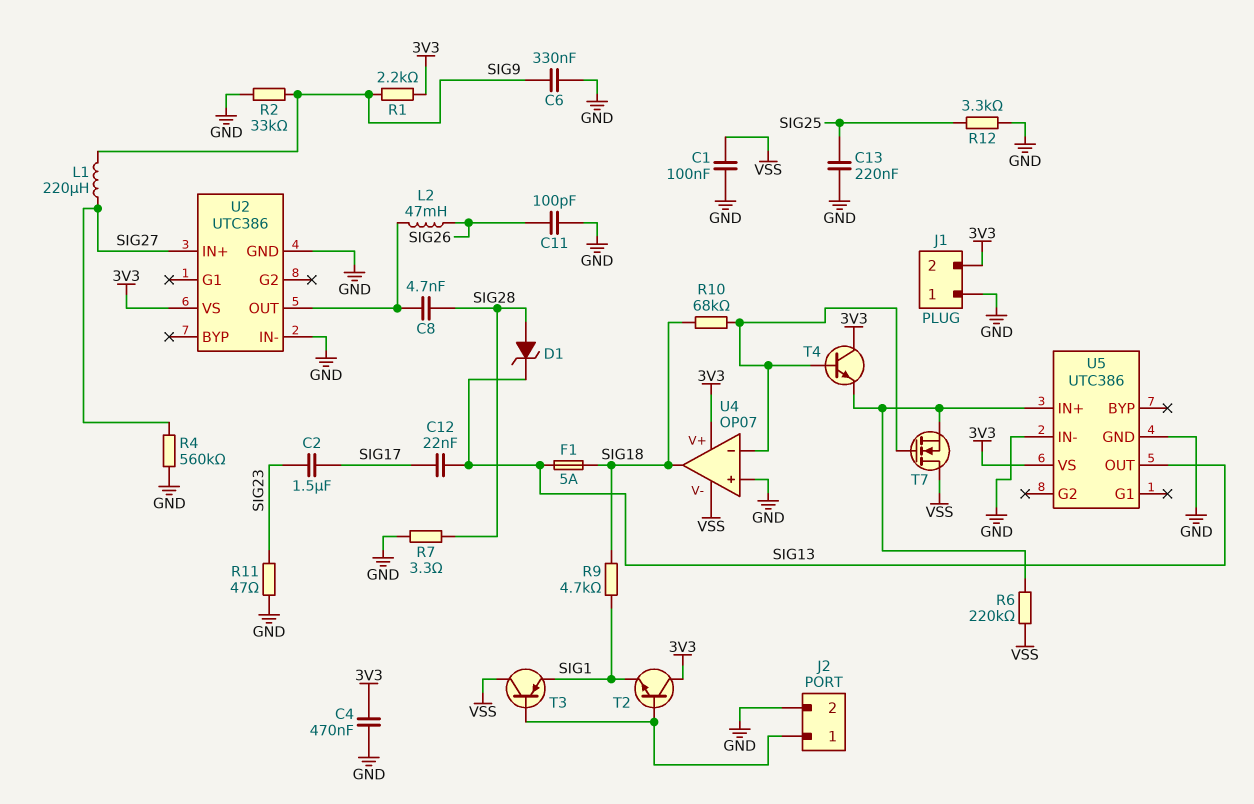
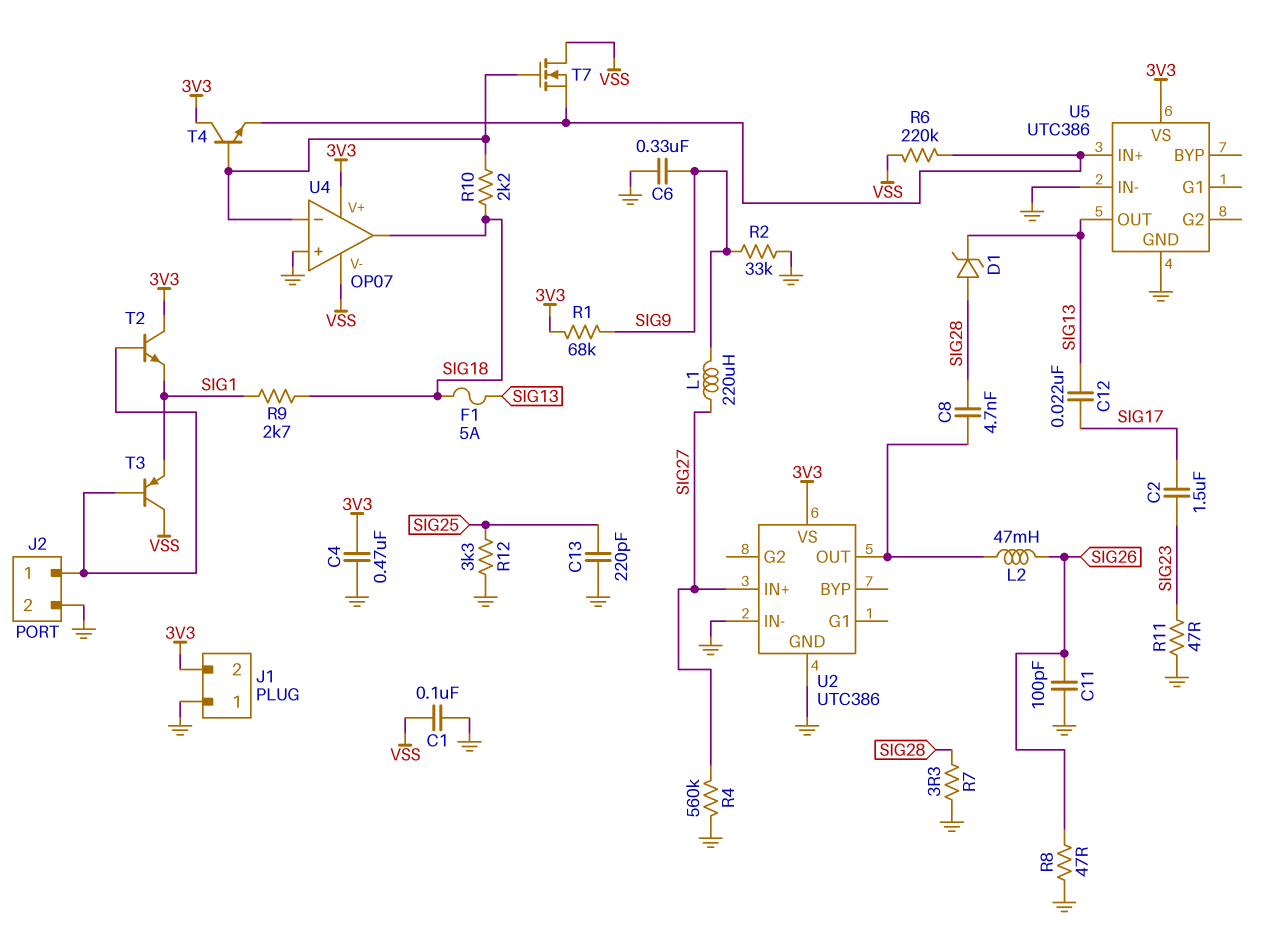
C13: 220nF (GND, SIG25) -> 220pF (GND, SIG25)
R1: 2.2k (3V3, SIG9) -> 68k (3V3, SIG9)
R8: none -> 47 (GND, SIG26)
R9: 4.7k (SIG1, SIG18) -> 2.7k (SIG1, SIG18)
R10: 68k (SIG18, U4/in-) -> 2.2k (SIG18, U4/in-)

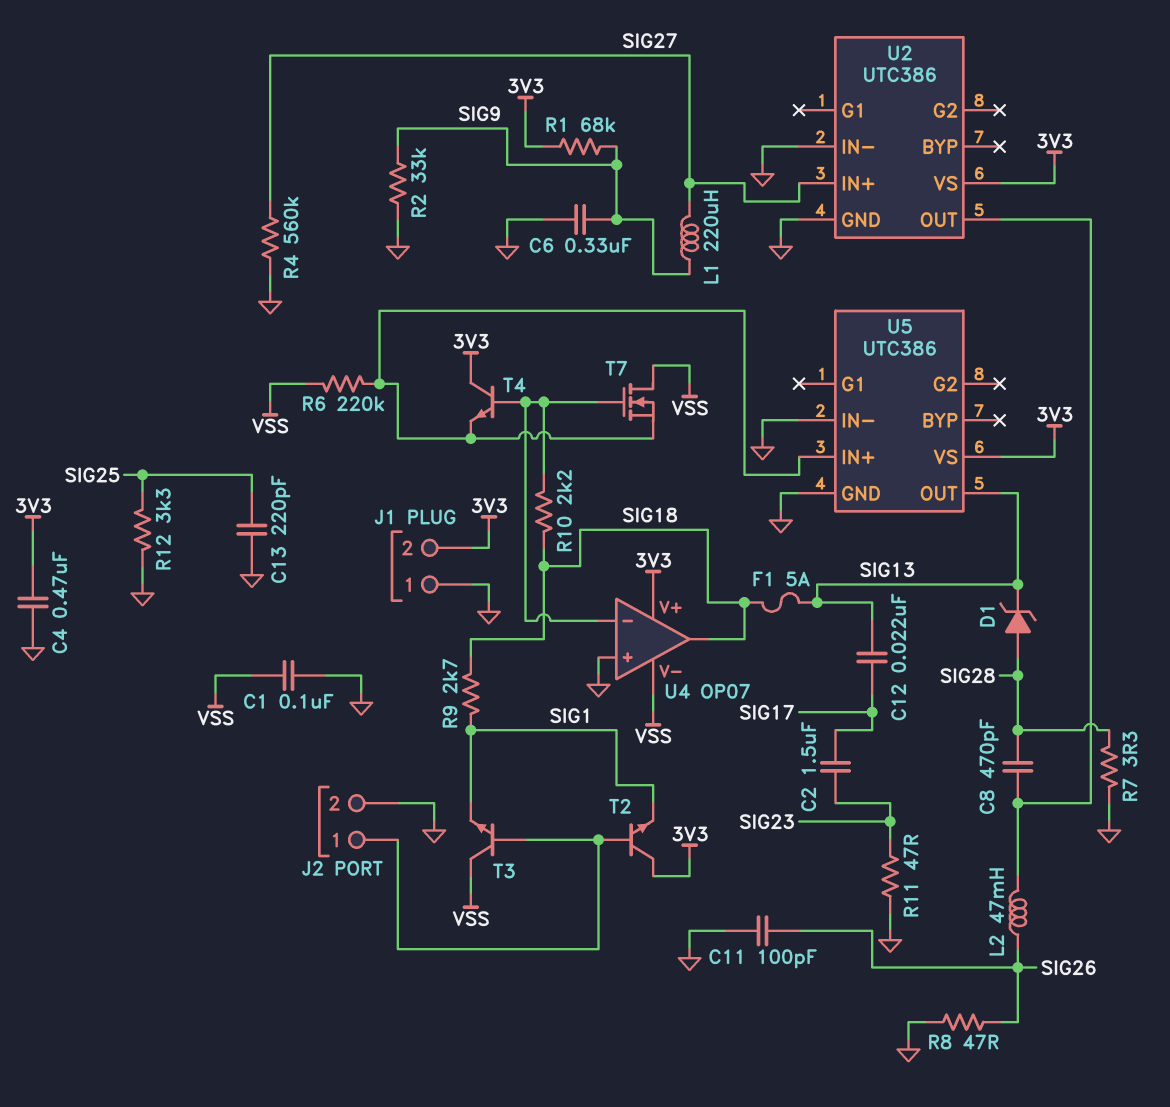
C8: 4.7nF (SIG28, U2/OUT) -> 470pF (SIG28, U2/OUT)
T3: PNP (B J2/1, C VSS, E SIG1) -> NPN (B J2/1, C VSS, E SIG1)

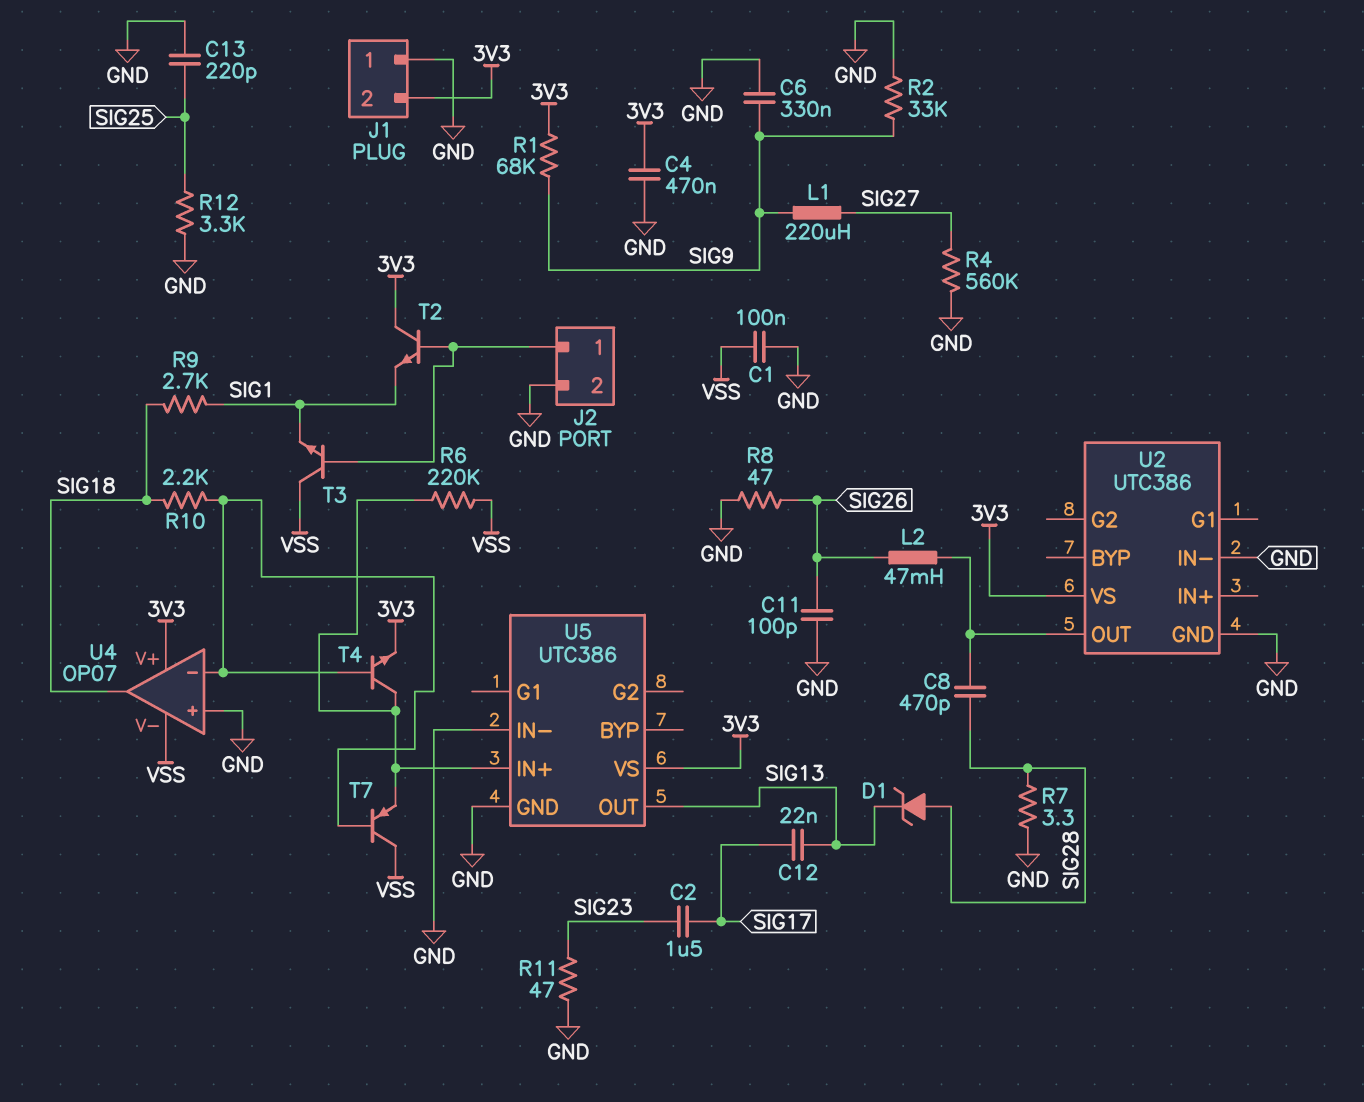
F1: 5A (SIG13, SIG18) -> none
T4: NPN (B U4/in-, C 3V3, E U5/IN+) -> NPN (B U4/in-, C U5/IN+, E 3V3)
T7: NMOS (G U4/in-, D VSS, S U5/IN+) -> PNP (B U4/in-, C VSS, E U5/IN+)
U2 pin IN+: SIG27 -> none

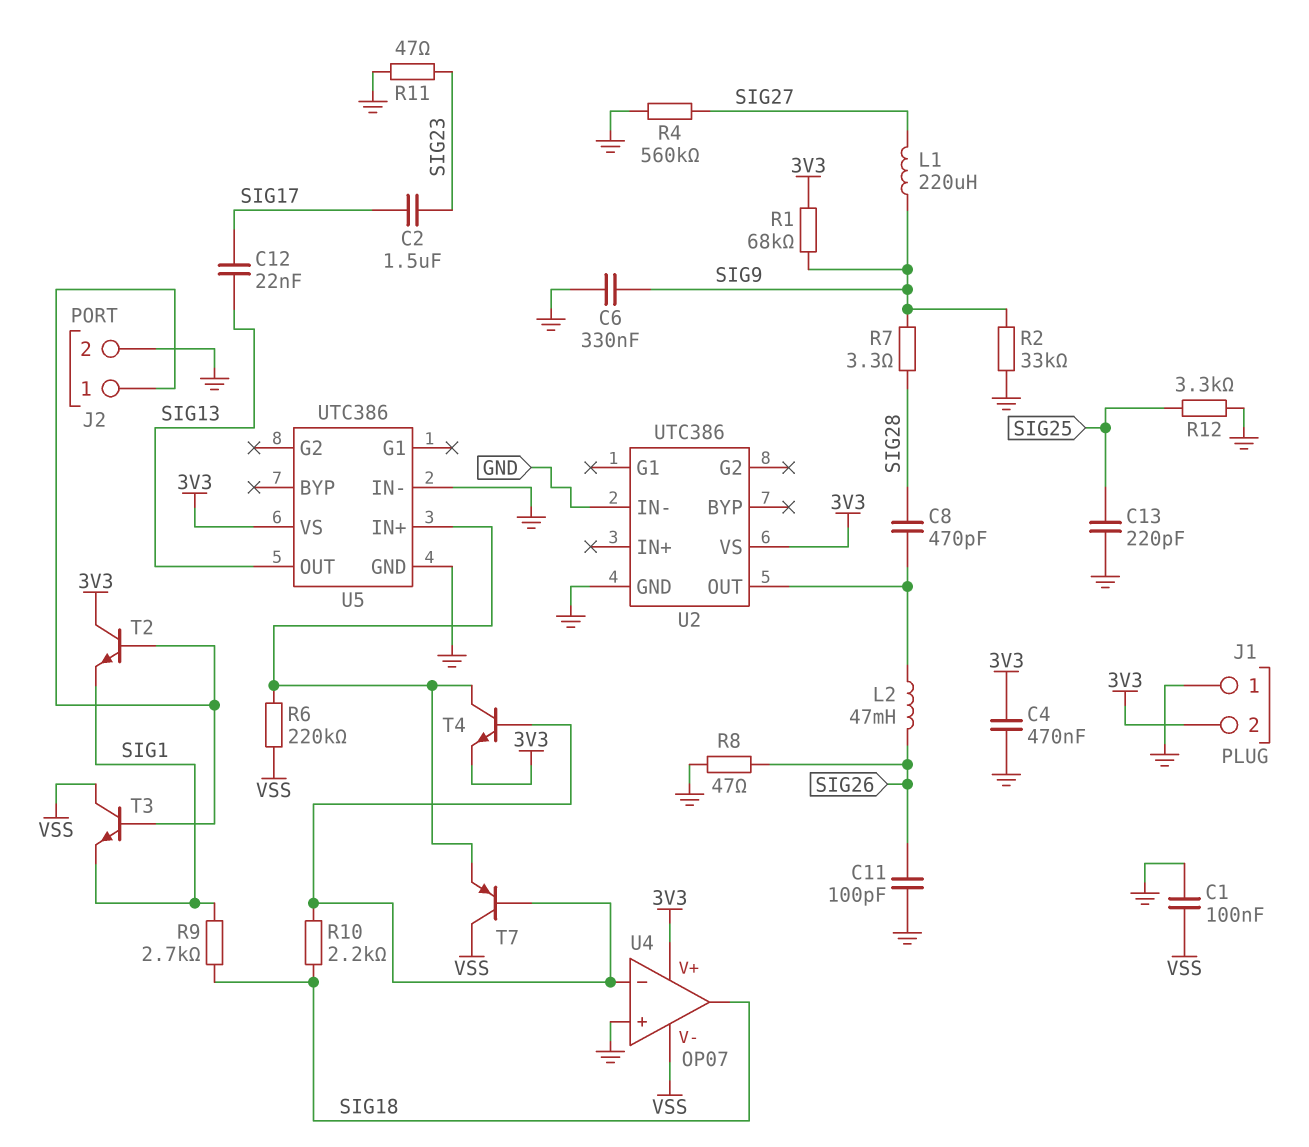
D1: zener (A SIG28, K SIG13) -> none
R7: 3.3 (GND, SIG28) -> 3.3 (SIG9, SIG28)

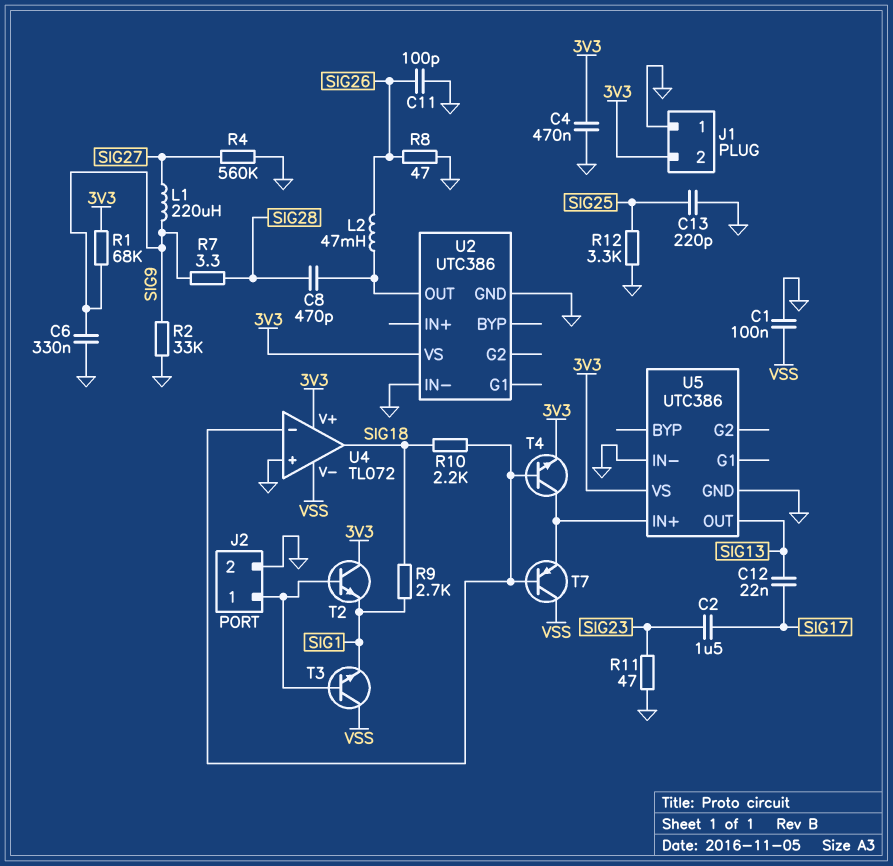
R6: 220k (U5/IN+, VSS) -> none
U4: OP07 -> TL072

